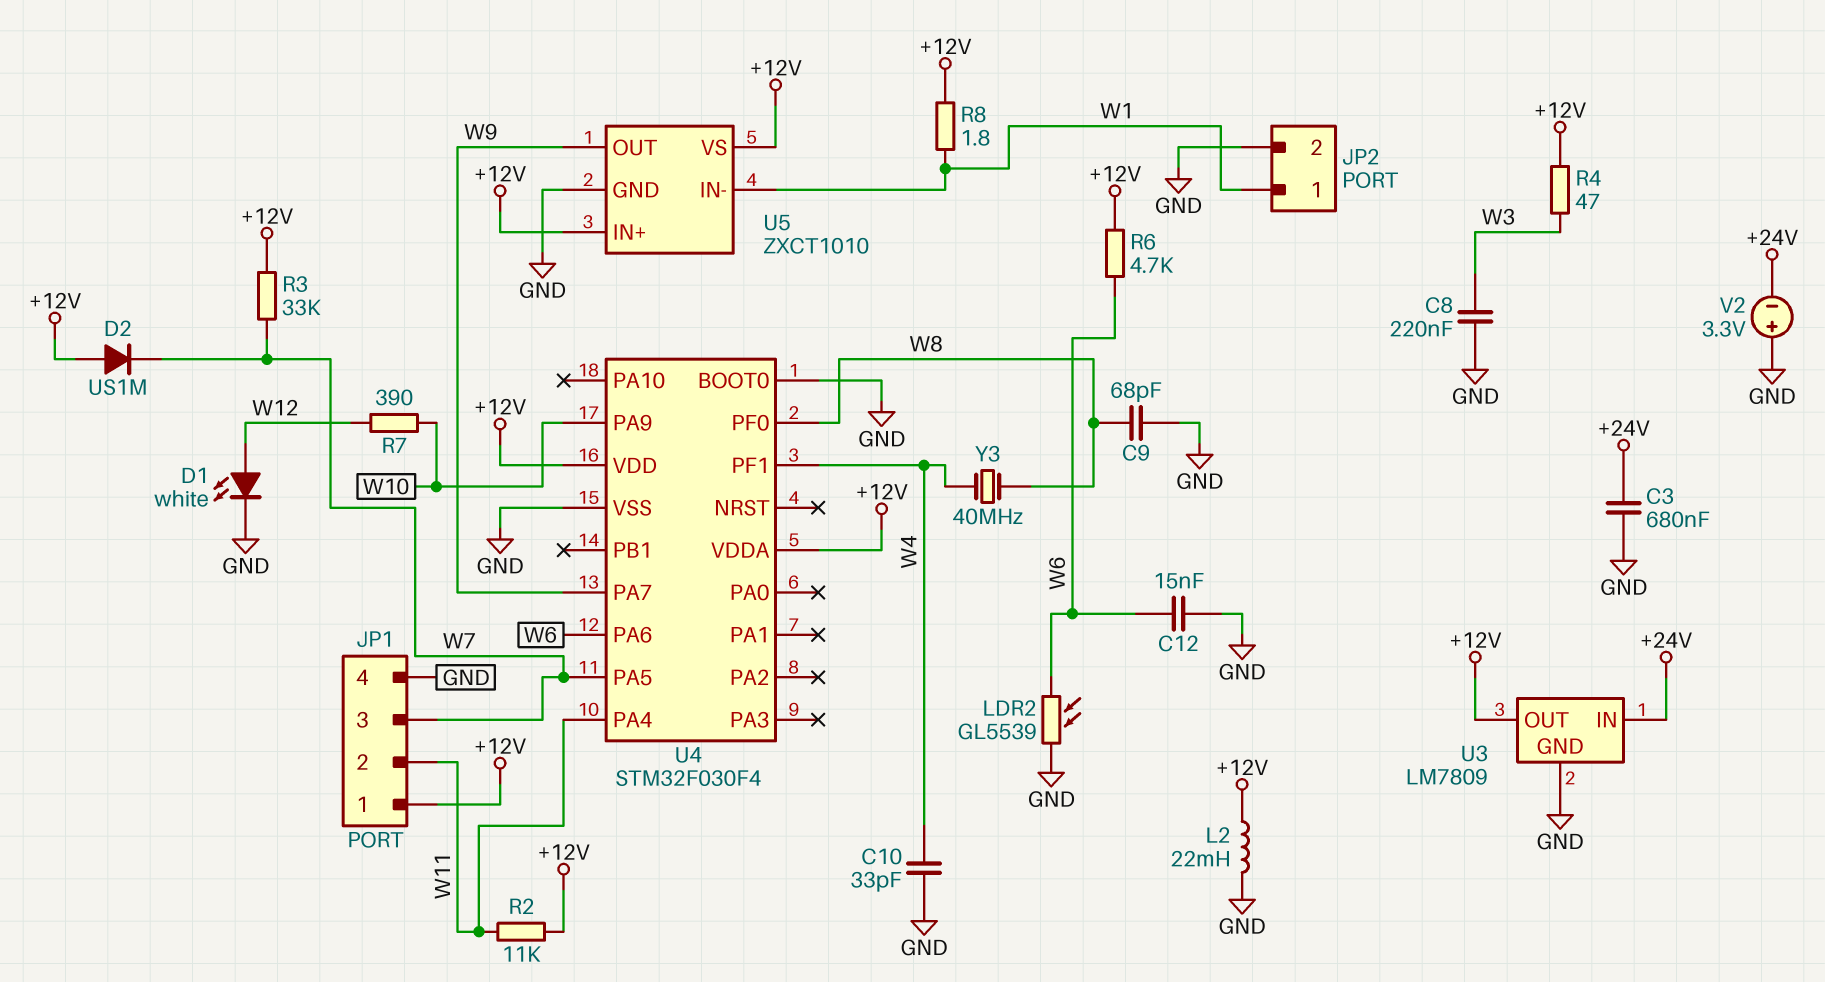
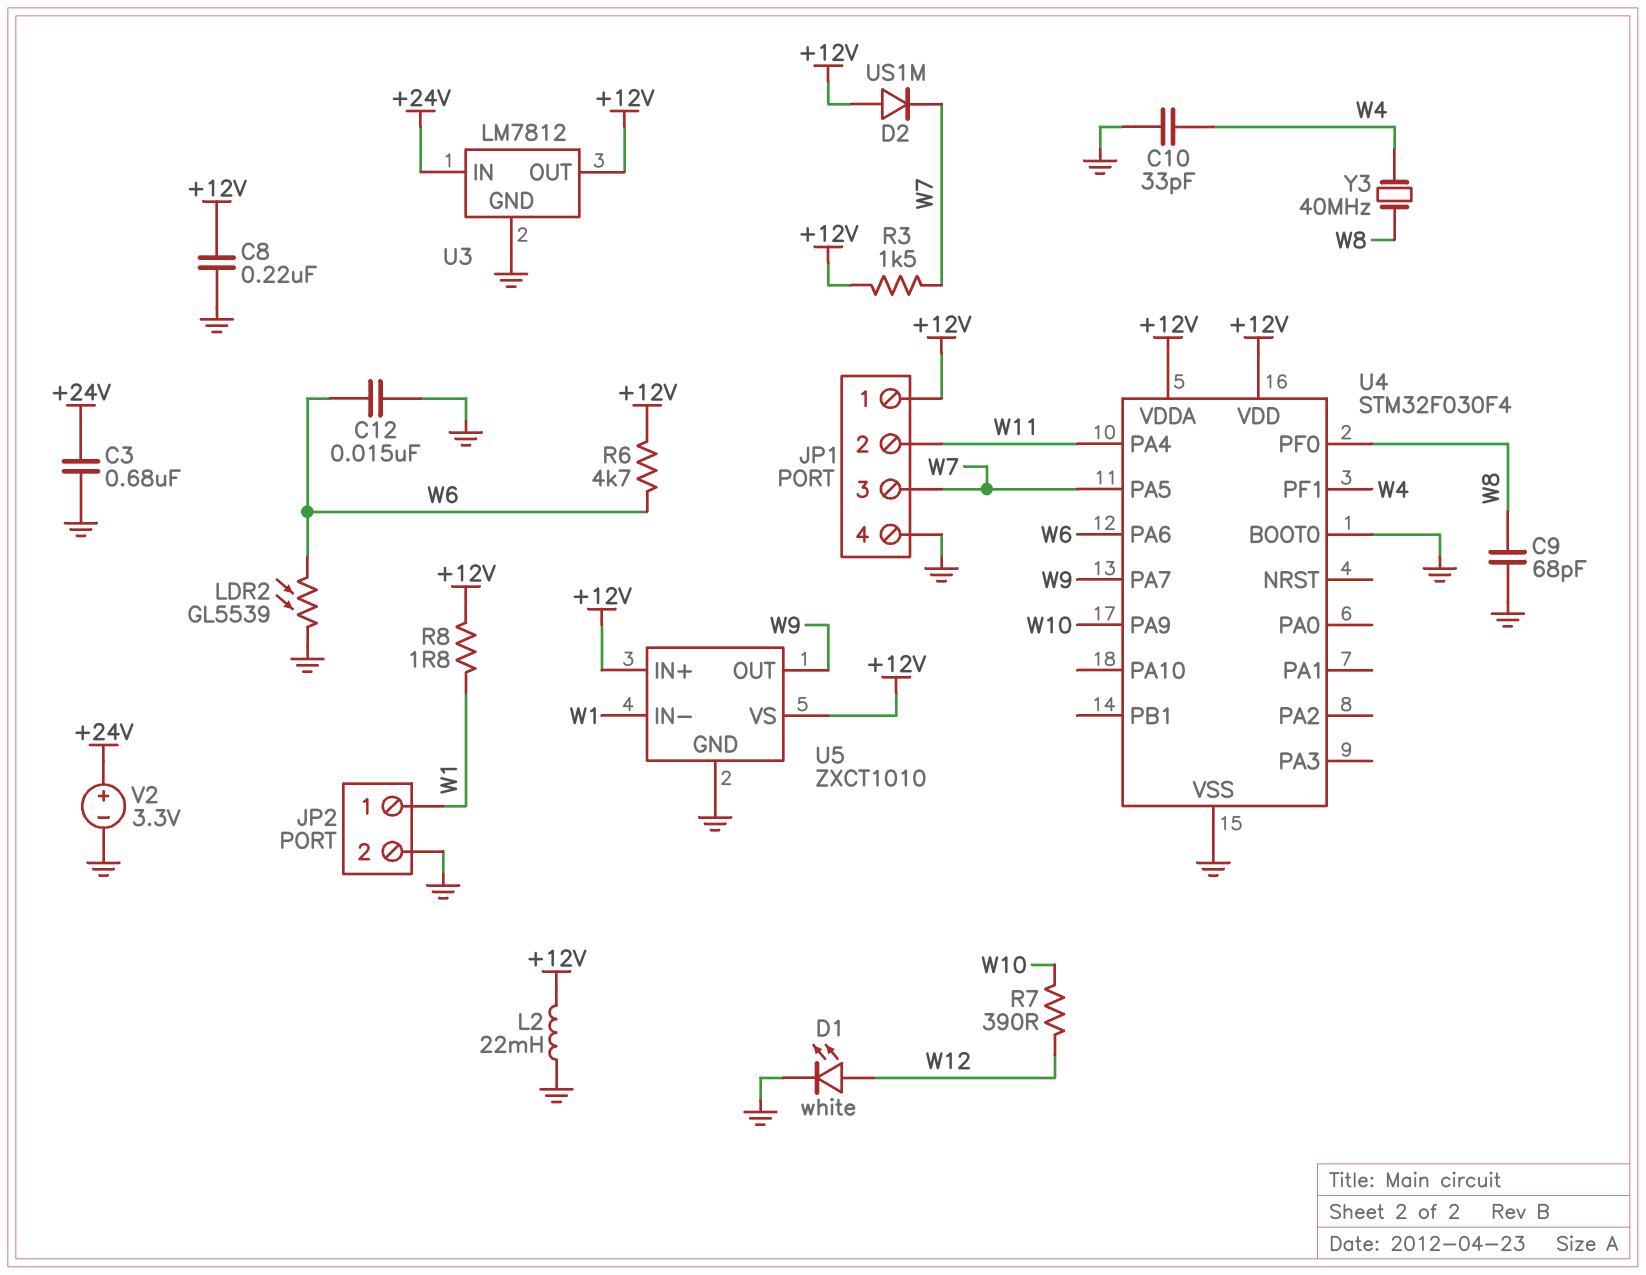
C8: 220nF (GND, W3) -> 220nF (+12V, GND)
R2: 11k (+12V, W11) -> none
R3: 33k (+12V, W7) -> 1.5k (+12V, W7)
R4: 47 (+12V, W3) -> none
U3: LM7809 -> LM7812
V2: 3.3V (plus GND, minus +24V) -> 3.3V (plus +24V, minus GND)

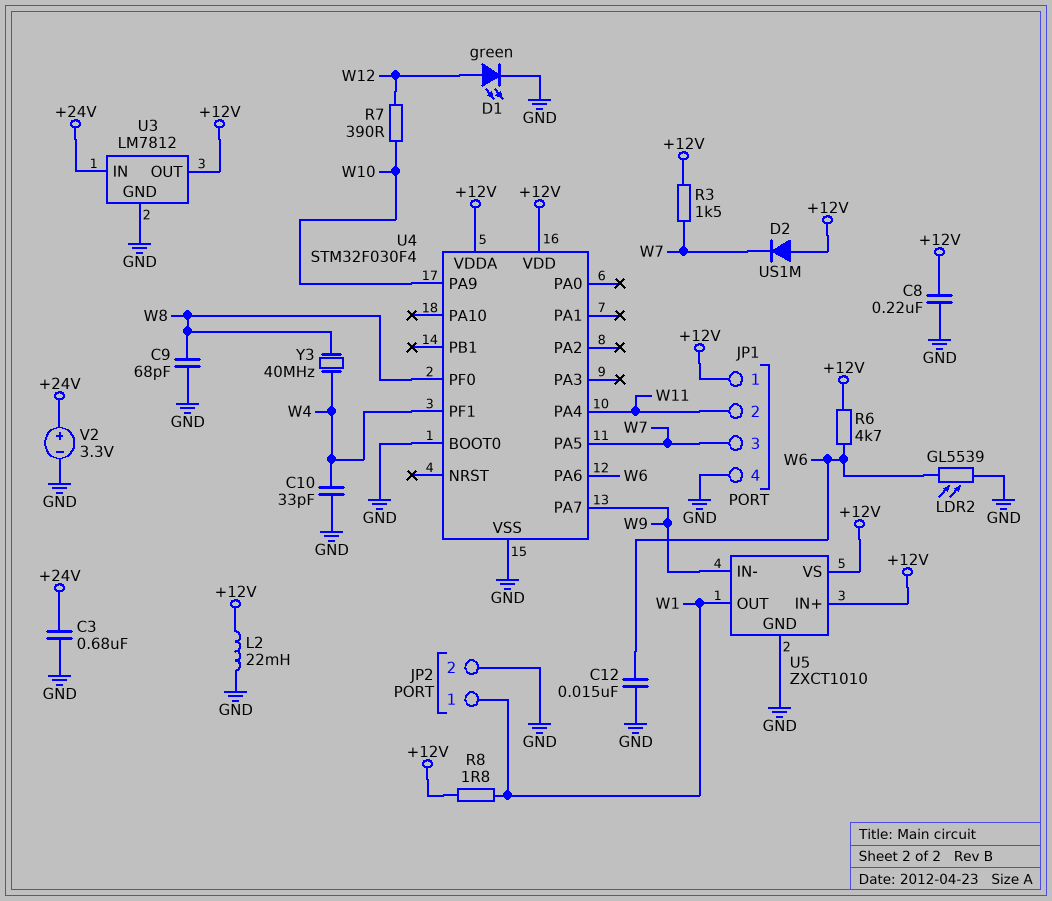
D1: LED white (A W12, K GND) -> LED green (A W12, K GND)
U5 pin IN-: W1 -> W9
U5 pin OUT: W9 -> W1

